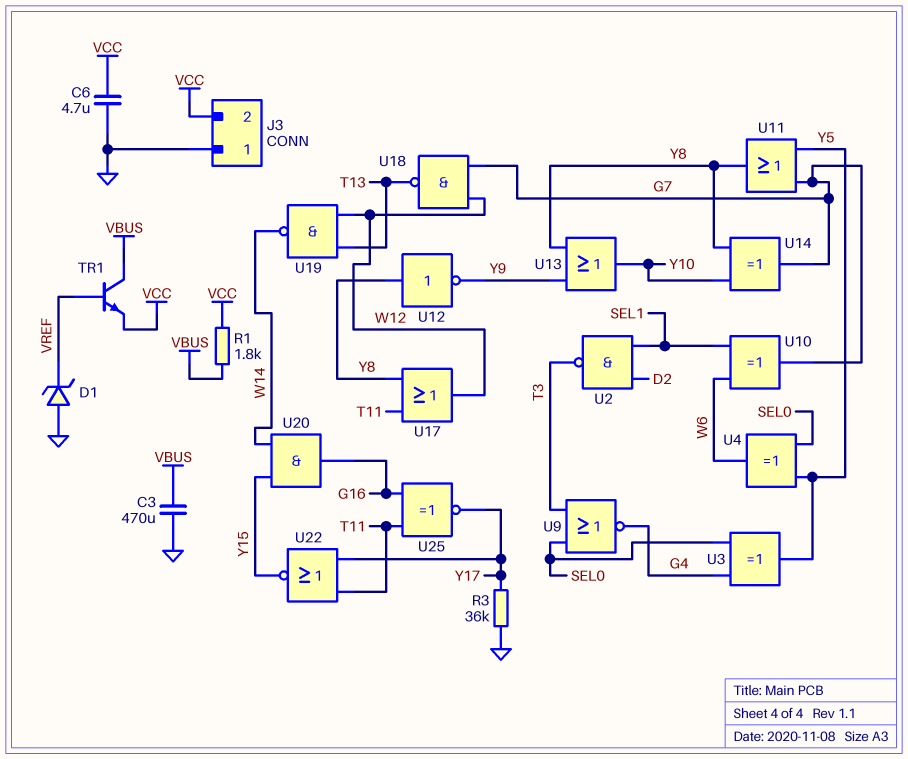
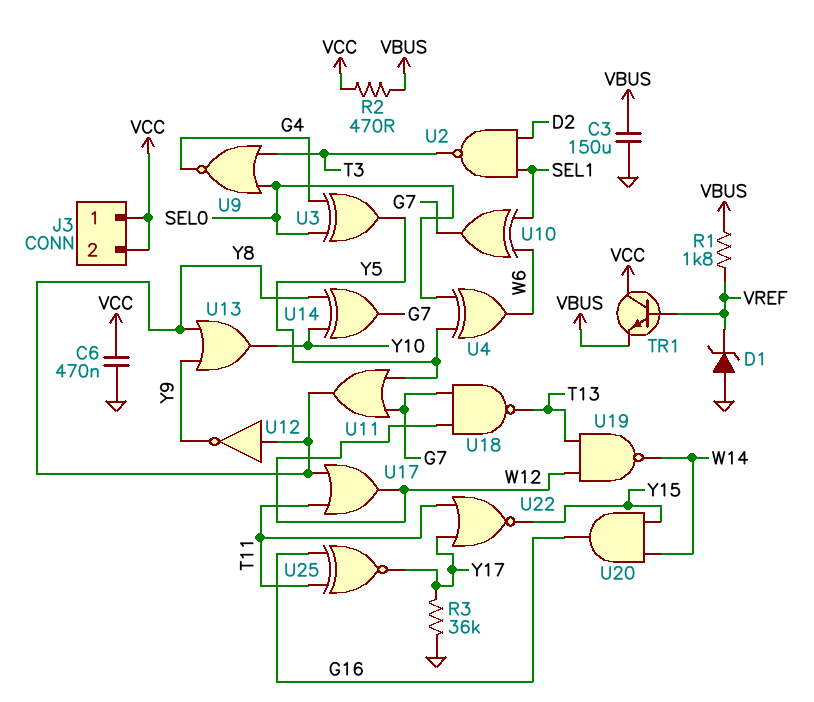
C3: 470uF (GND, VBUS) -> 150uF (GND, VBUS)
C6: 4.7uF (GND, VCC) -> 470nF (GND, VCC)
J3 pin 1: GND -> VCC
R1: 1.8k (VBUS, VCC) -> 1.8k (VBUS, VREF)
R2: none -> 470 (VBUS, VCC)
TR1: NPN (B VREF, C VBUS, E VCC) -> NPN (B VREF, C VCC, E VBUS)

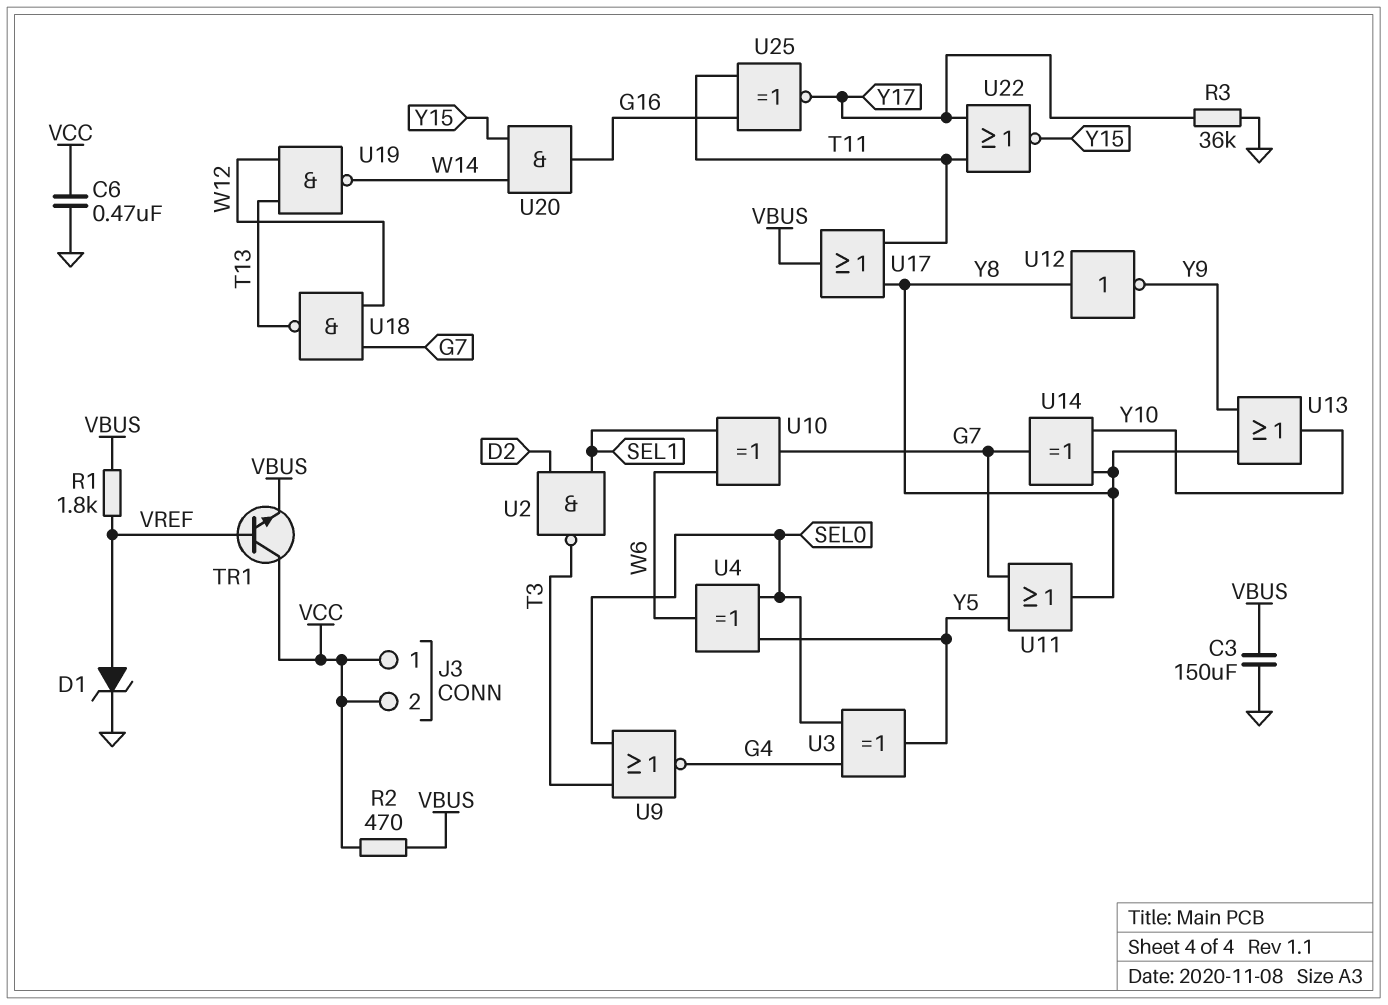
D1: zener (A GND, K VREF) -> zener (A VREF, K GND)
U17: OR (in T11, in Y8, out W12) -> OR (in T11, in Y8, out VBUS)

